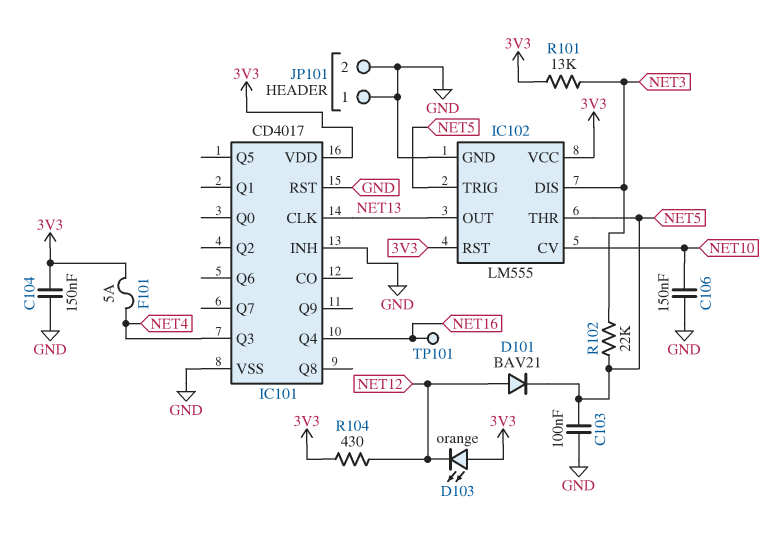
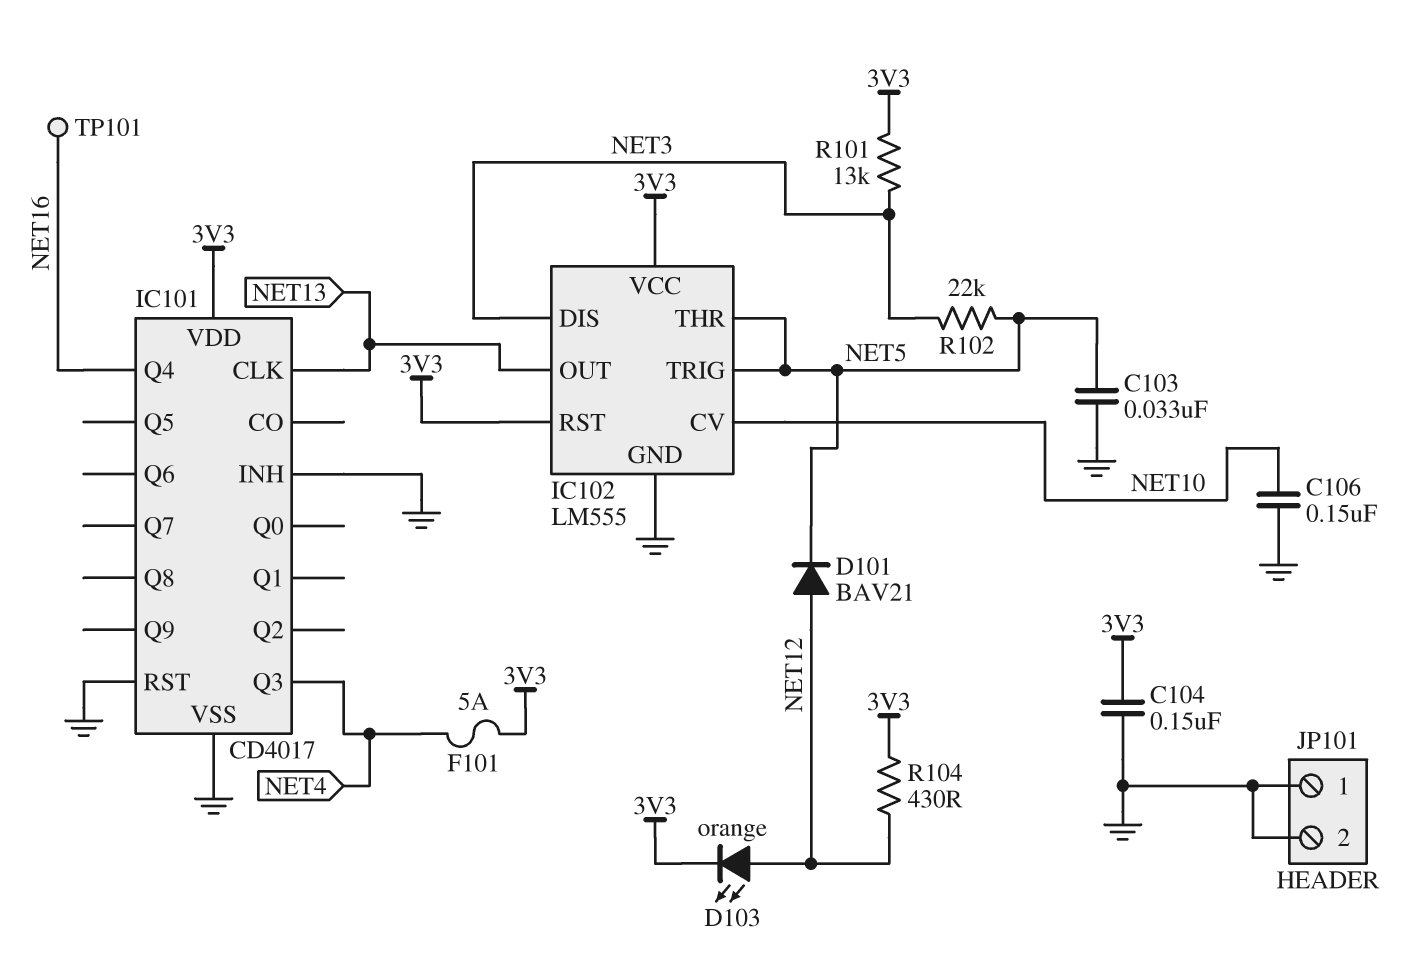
C103: 100nF (GND, NET5) -> 33nF (GND, NET5)
D103: LED orange (A 3V3, K NET12) -> LED orange (A NET12, K 3V3)

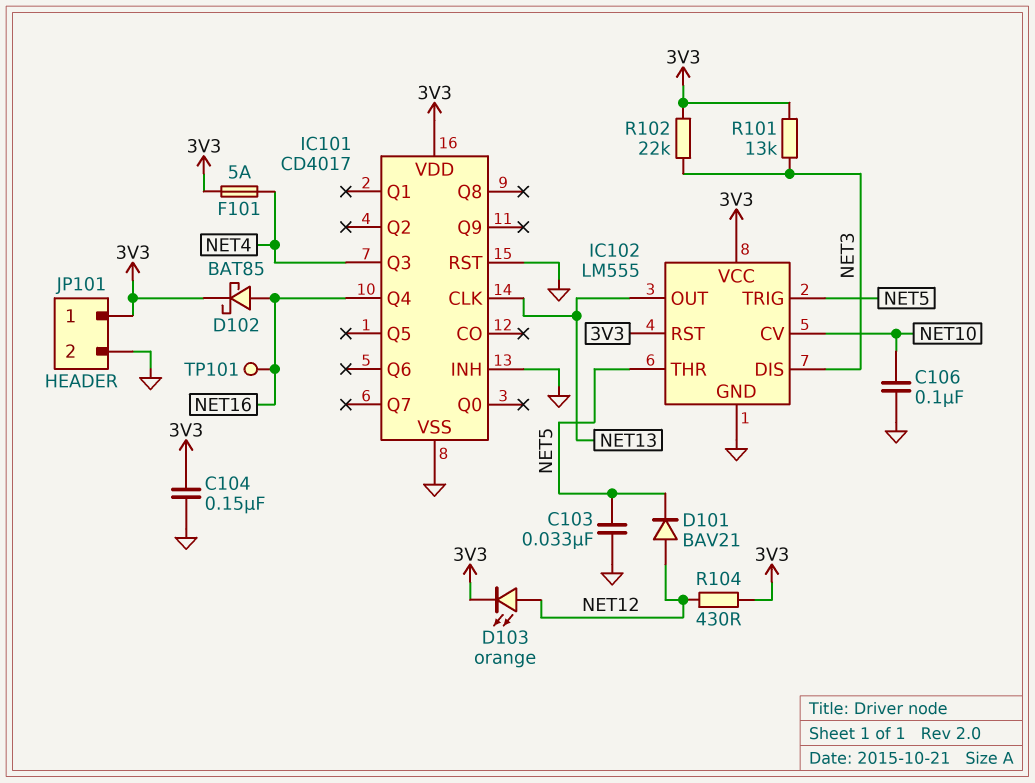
C106: 150nF (GND, NET10) -> 100nF (GND, NET10)
D102: none -> schottky BAT85 (A NET16, K 3V3)
JP101 pin 1: GND -> 3V3
R102: 22k (NET3, NET5) -> 22k (3V3, NET3)

